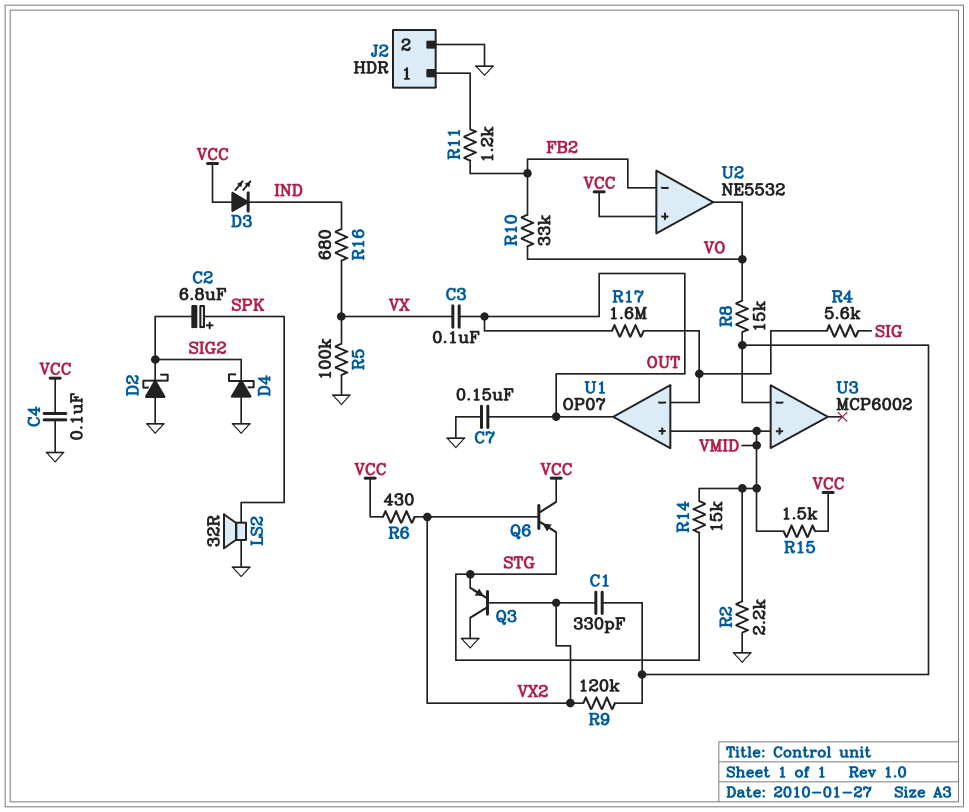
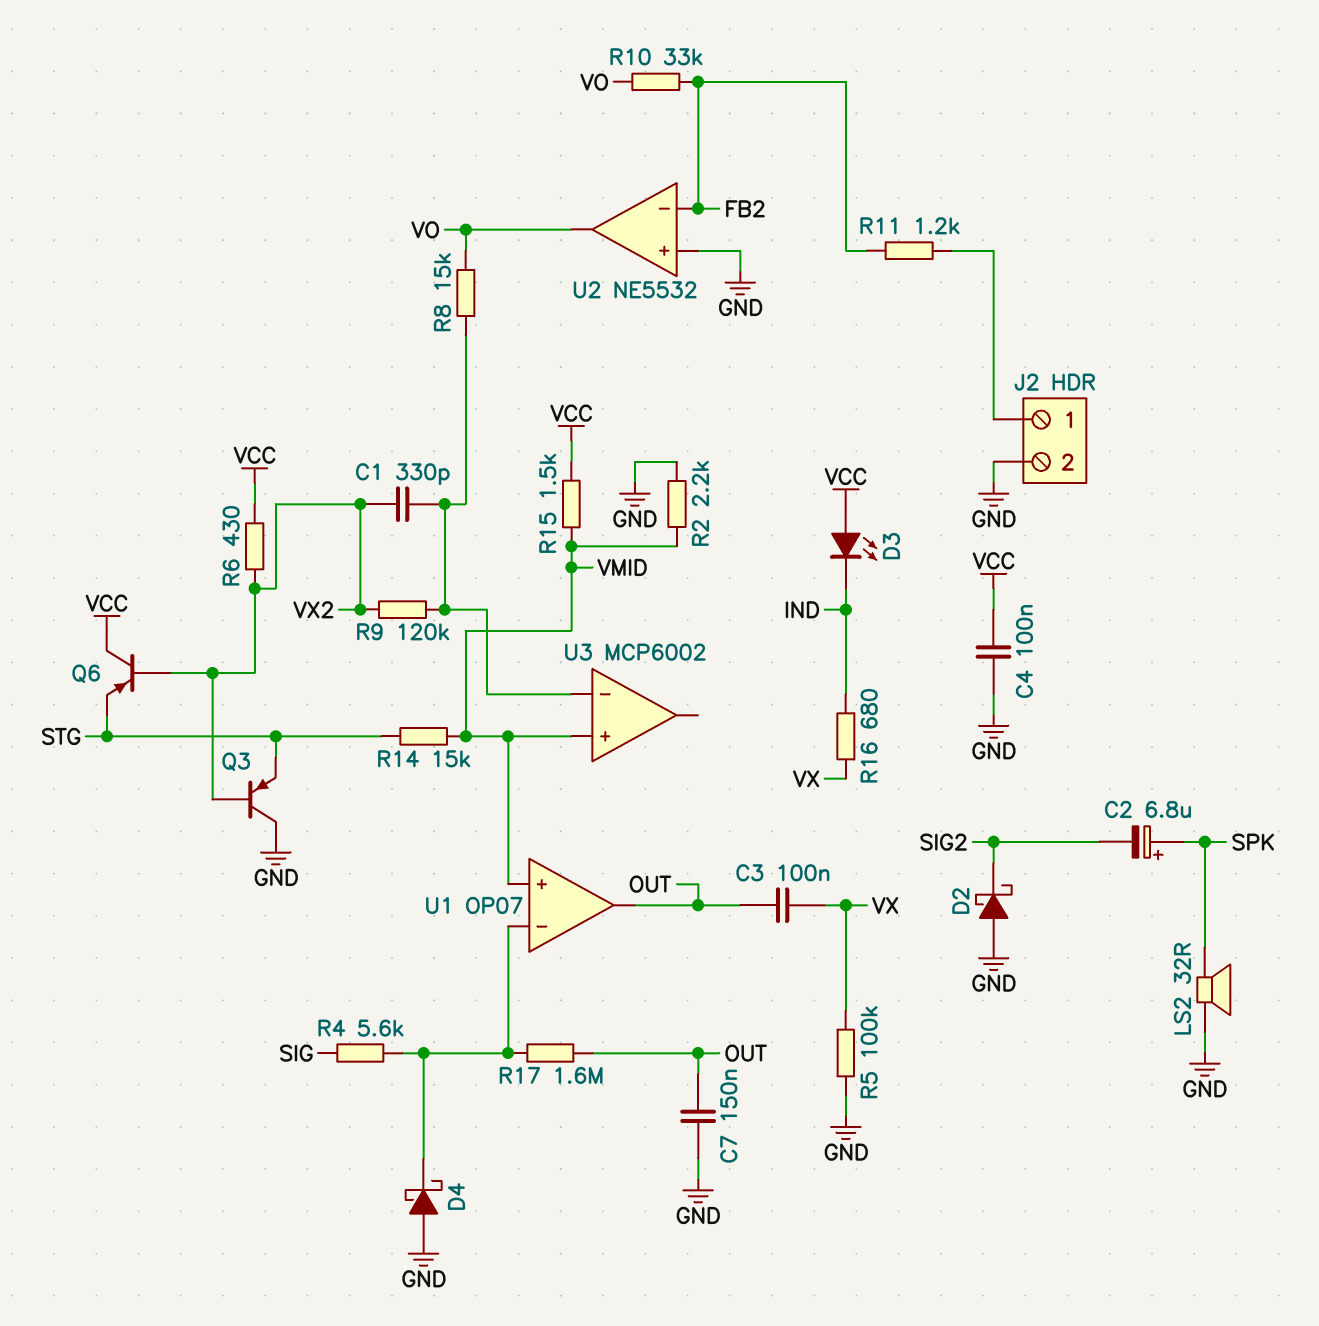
D4: schottky (A GND, K SIG2) -> schottky (A GND, K U1/in-)
U2 pin in+: VCC -> GND

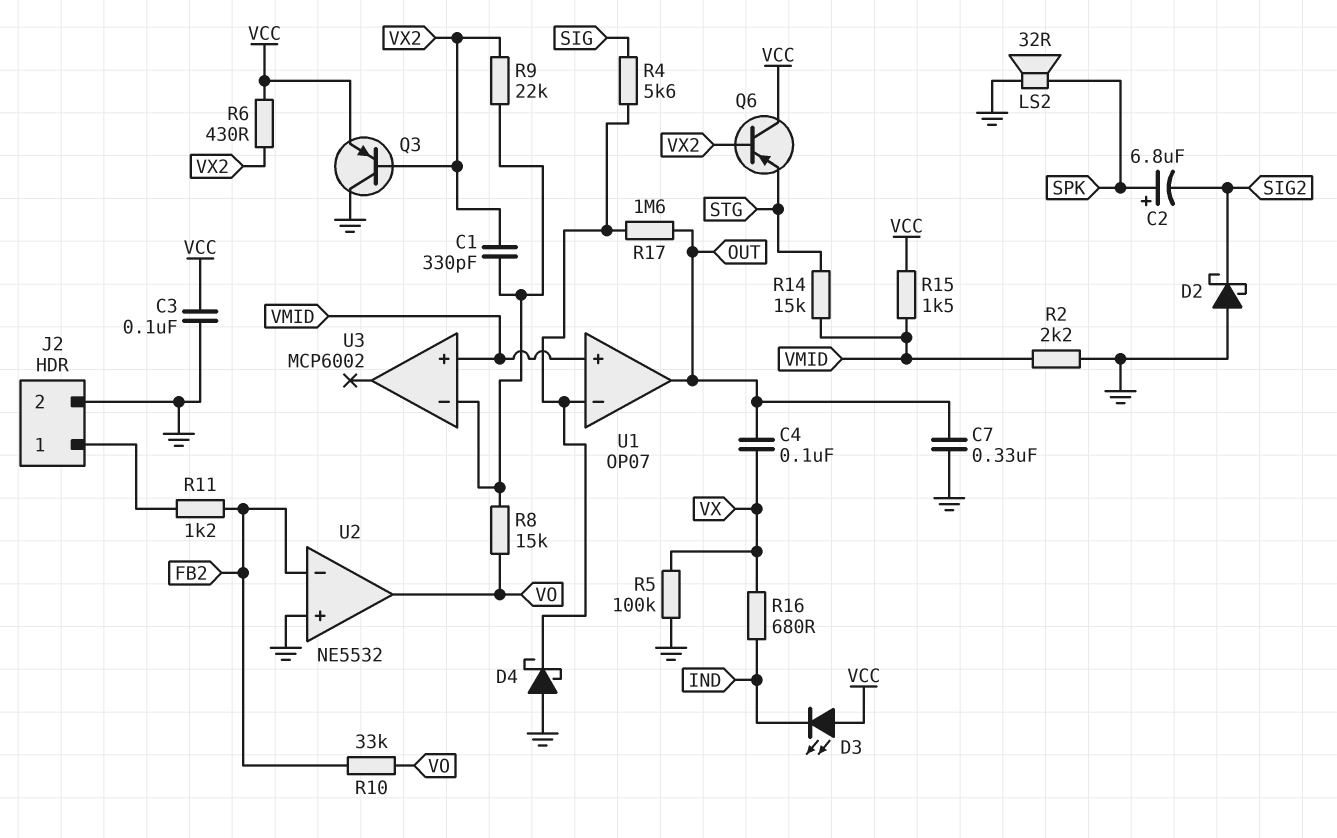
C3: 100nF (OUT, VX) -> 100nF (GND, VCC)
C4: 100nF (GND, VCC) -> 100nF (OUT, VX)
C7: 150nF (GND, OUT) -> 330nF (GND, OUT)
Q3: PNP (B VX2, C GND, E STG) -> PNP (B VX2, C GND, E VCC)
R9: 120k (U3/in-, VX2) -> 22k (U3/in-, VX2)

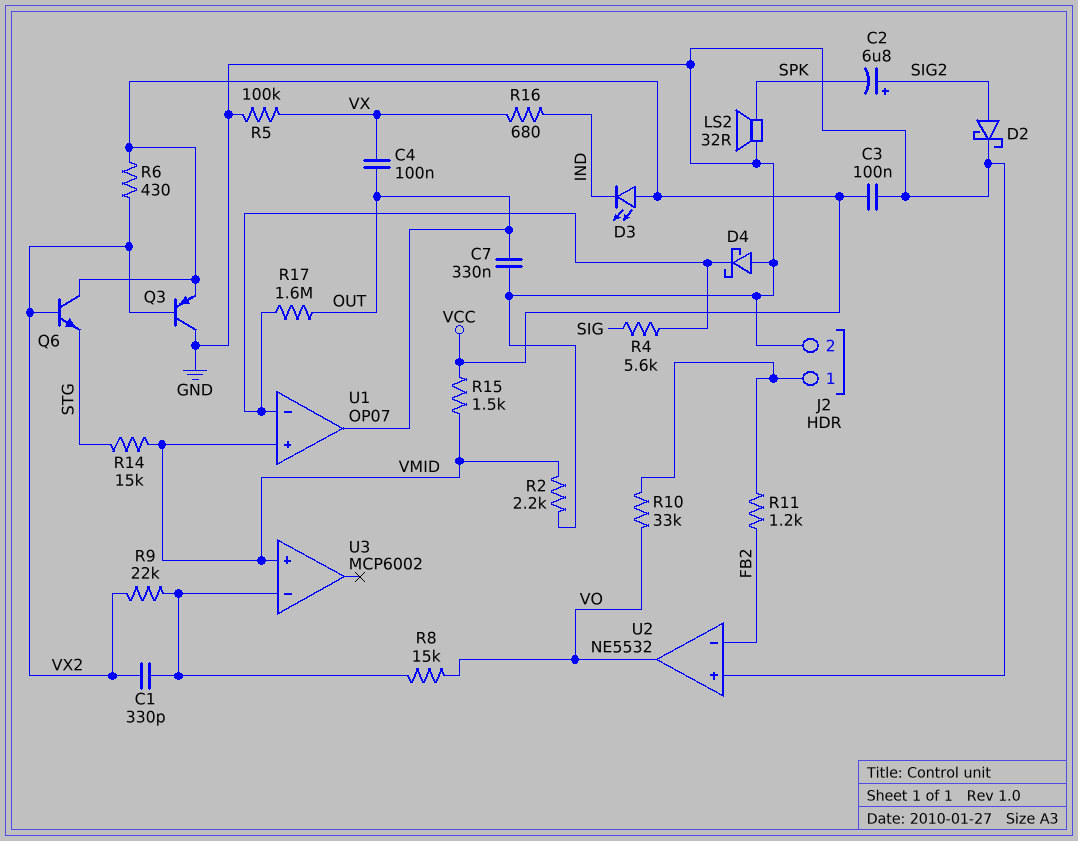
C2: 6.8uF (plus SPK, minus SIG2) -> 6.8uF (plus SIG2, minus SPK)
D2: schottky (A GND, K SIG2) -> schottky (A SIG2, K GND)
Q6: PNP (B VX2, C VCC, E STG) -> NPN (B VX2, C VCC, E STG)
R10: 33k (FB2, VO) -> 33k (J2/1, VO)

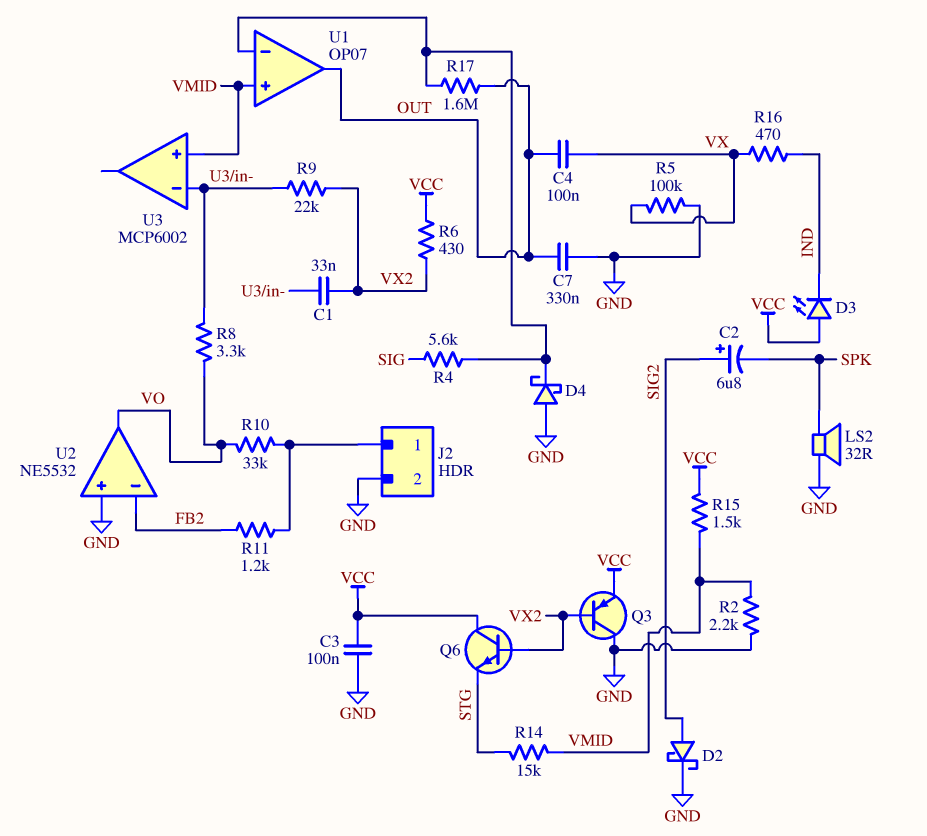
C1: 330pF (U3/in-, VX2) -> 33nF (U3/in-, VX2)
R8: 15k (U3/in-, VO) -> 3.3k (U3/in-, VO)
R16: 680 (IND, VX) -> 470 (IND, VX)

